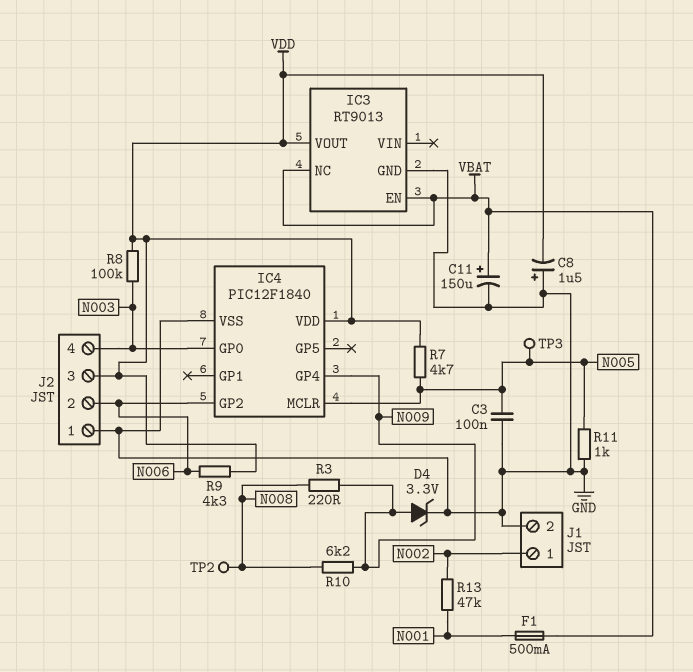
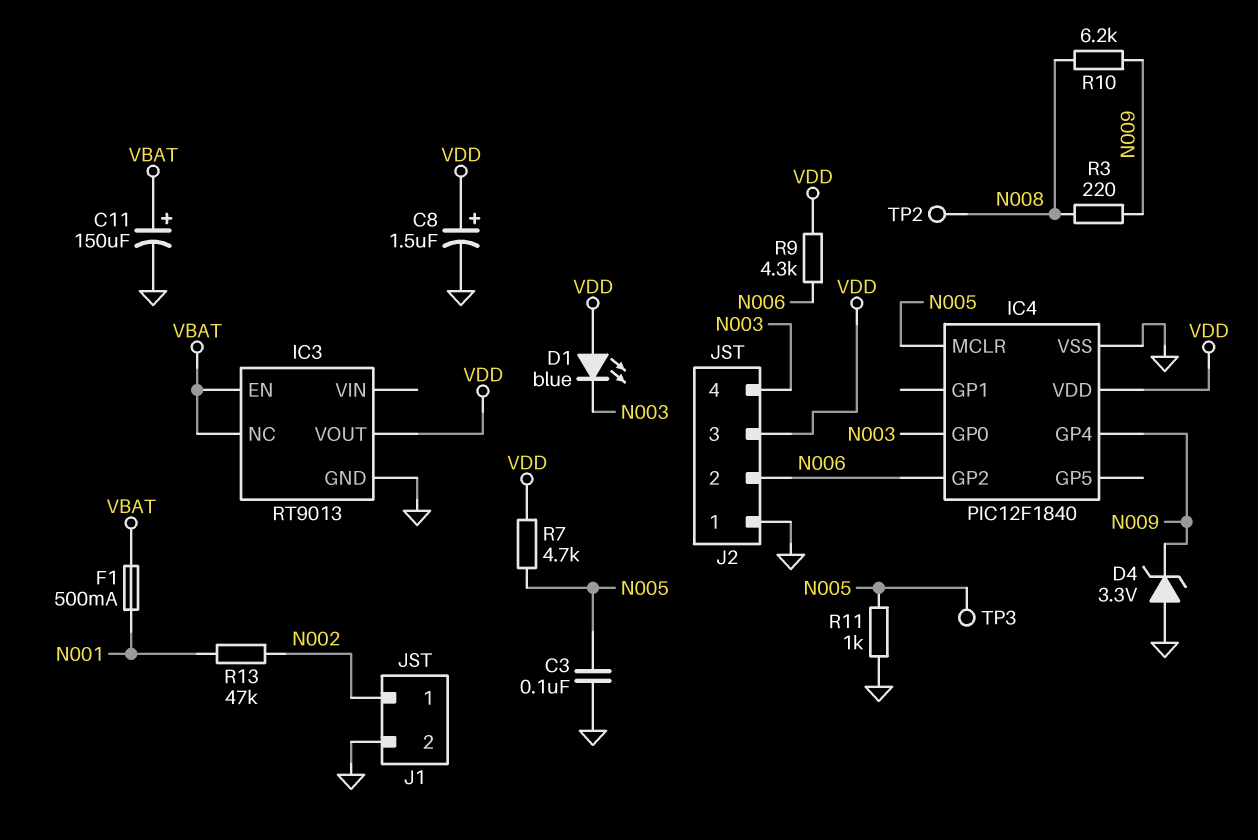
C8: 1.5uF (plus GND, minus VDD) -> 1.5uF (plus VDD, minus GND)
D1: none -> LED blue (A VDD, K N003)
D4: zener 3.3V (A N009, K GND) -> zener 3.3V (A GND, K N009)
R8: 100k (N003, VDD) -> none

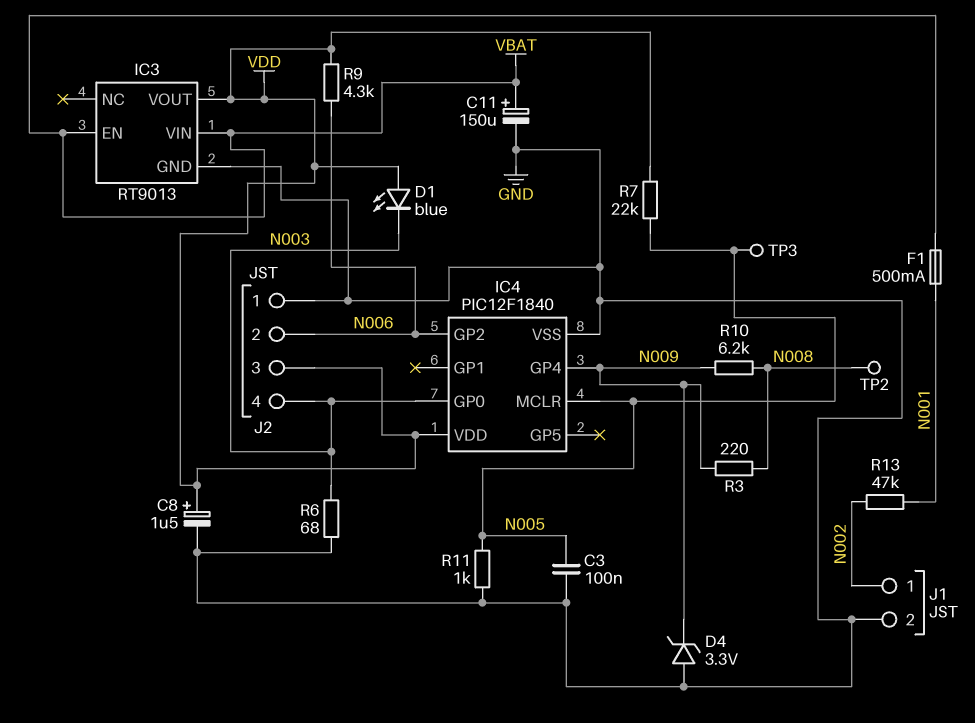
IC3 pin NC: VBAT -> none
IC3 pin VIN: none -> VBAT
R6: none -> 68 (GND, N003)
R7: 4.7k (N005, VDD) -> 22k (N005, VDD)

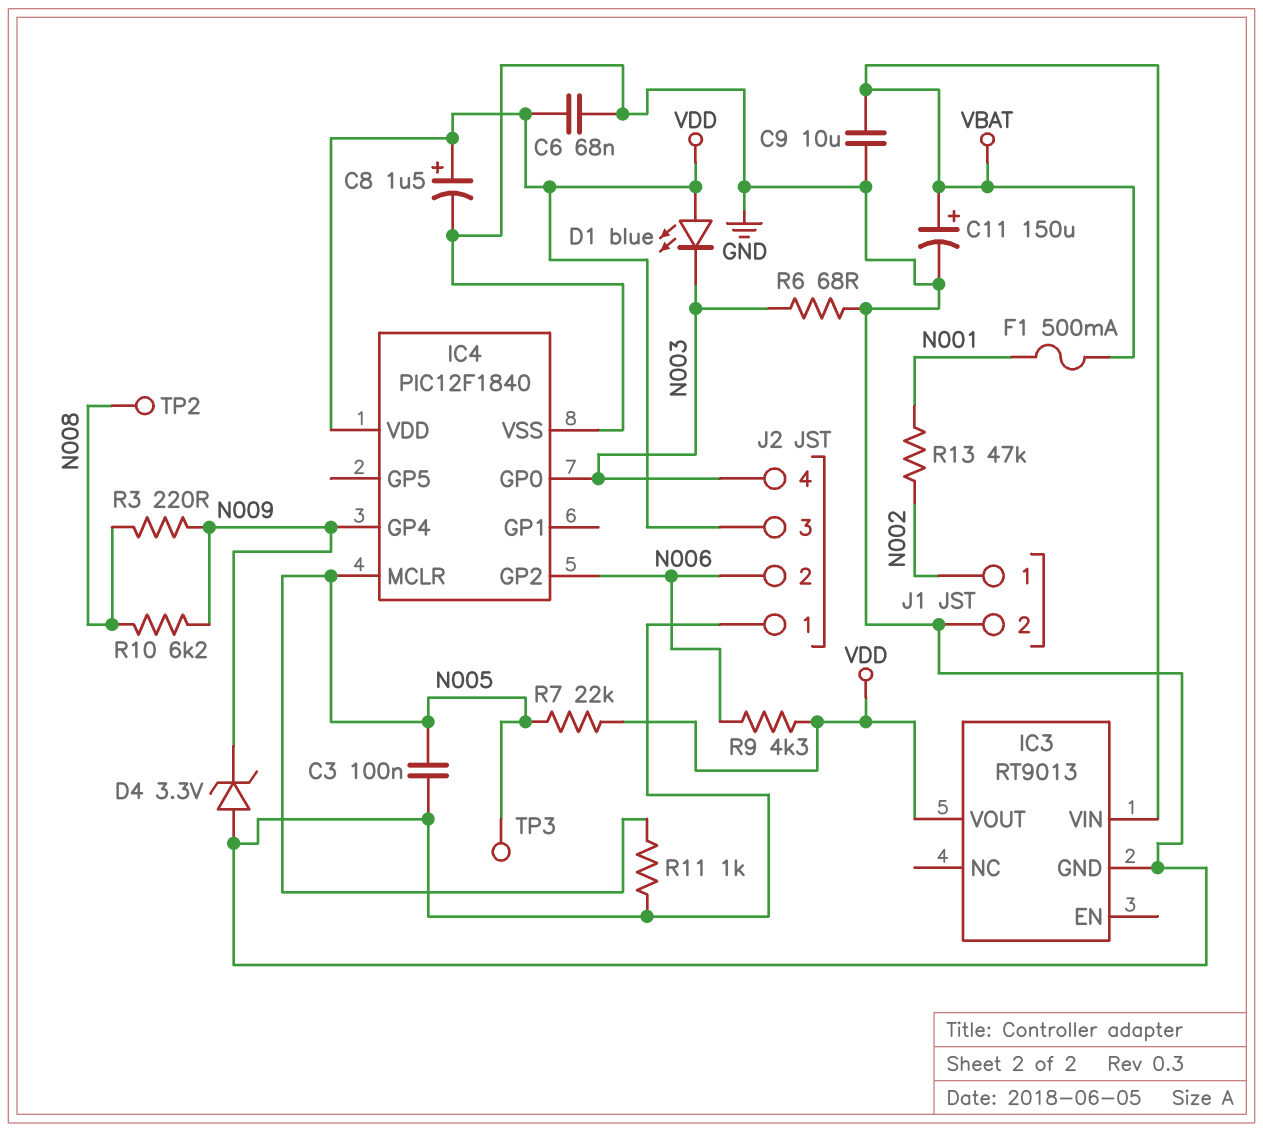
C6: none -> 68nF (GND, VDD)
C9: none -> 10uF (GND, VBAT)
IC3 pin EN: VBAT -> none

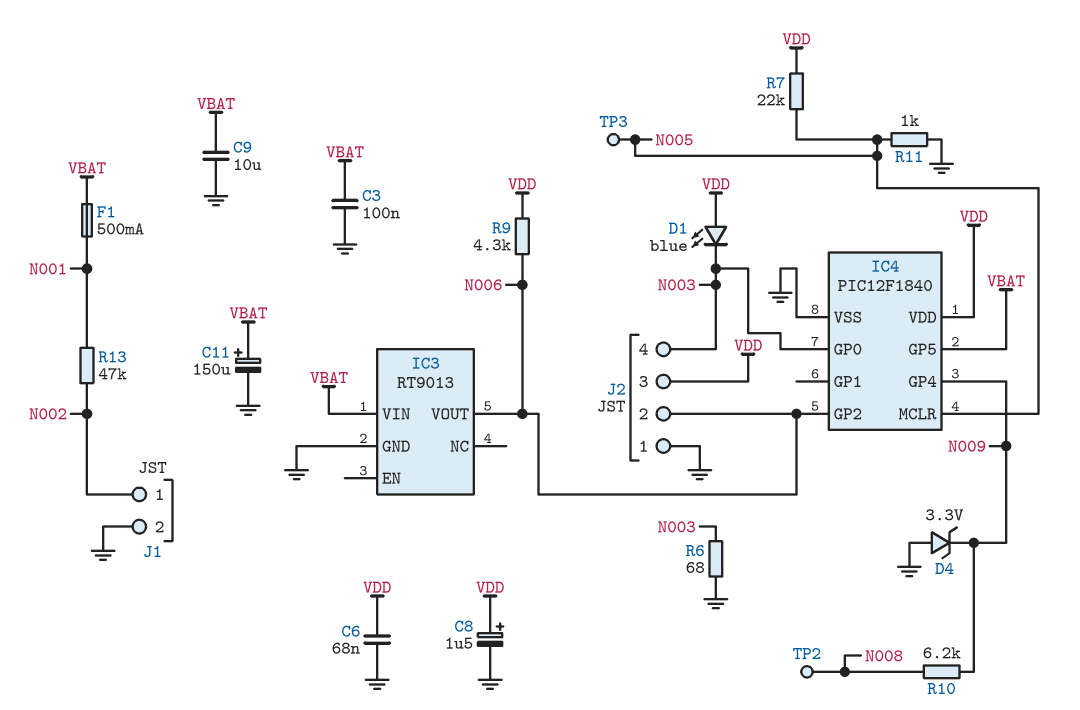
C3: 100nF (GND, N005) -> 100nF (GND, VBAT)
IC3 pin VOUT: VDD -> N006
IC4 pin GP5: none -> VBAT
R3: 220 (N008, N009) -> none

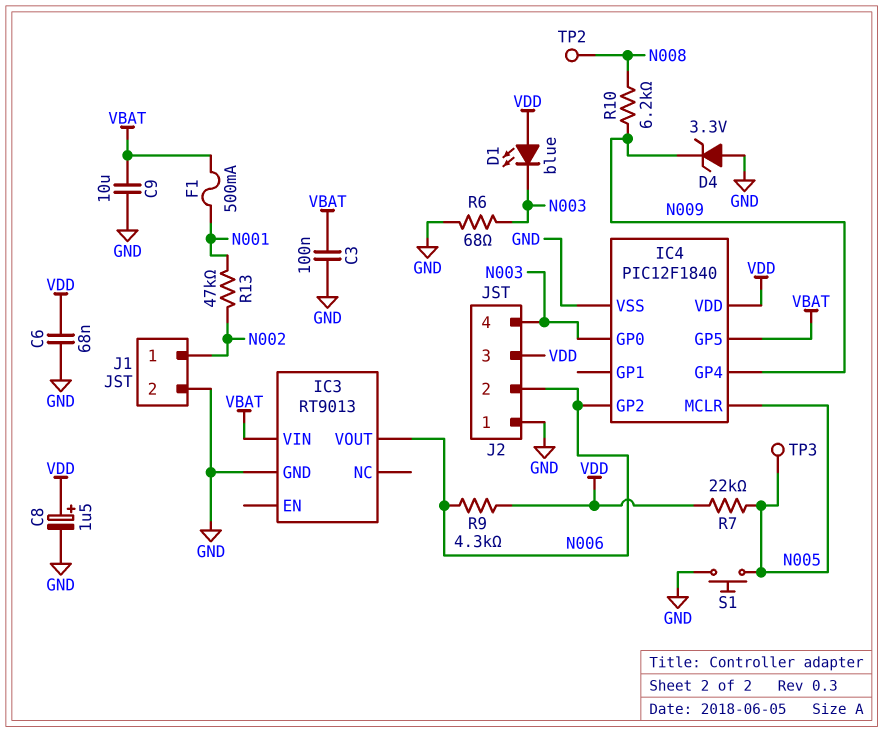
C11: 150uF (plus VBAT, minus GND) -> none
R11: 1k (GND, N005) -> none
S1: none -> button (GND, N005)

